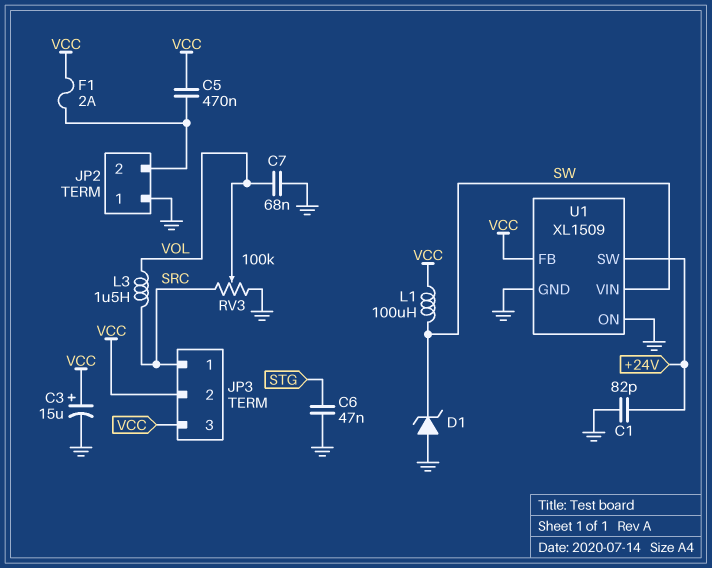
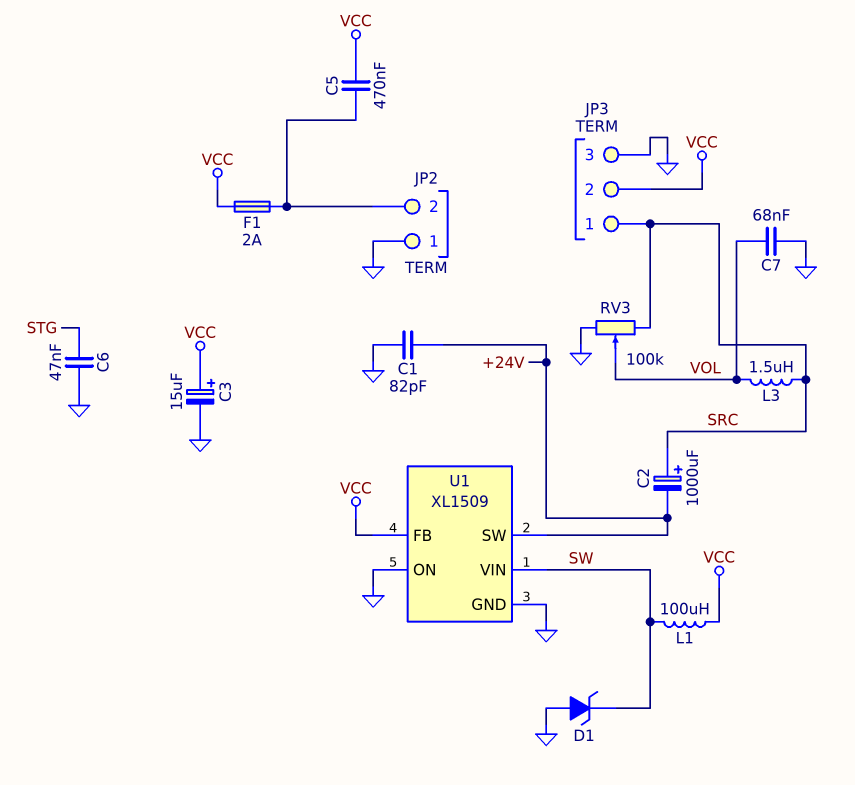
C2: none -> 1000uF (plus SRC, minus +24V)
JP3 pin 3: VCC -> GND

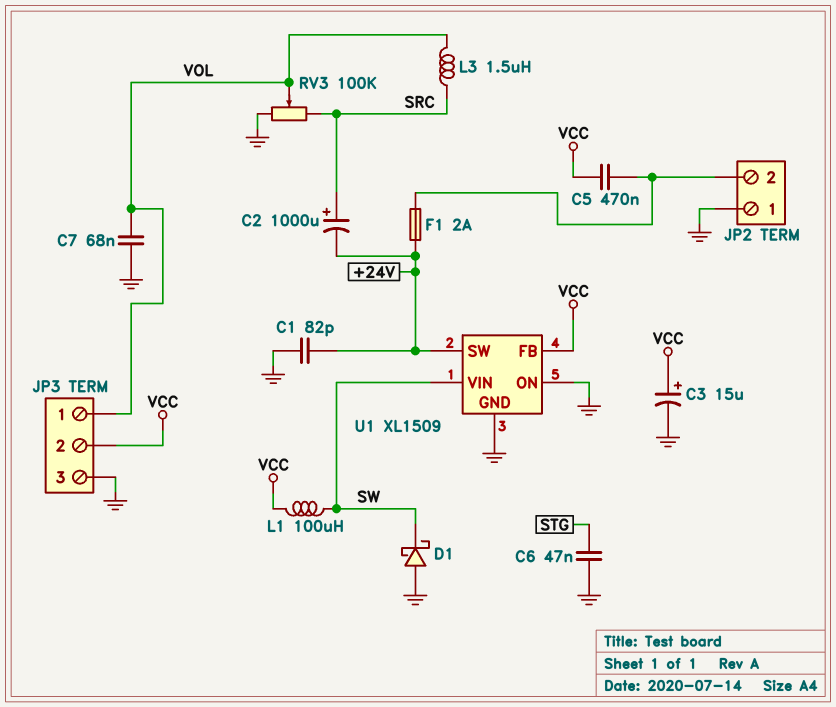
D1: zener (A GND, K SW) -> schottky (A GND, K SW)
F1: 2A (JP2/2, VCC) -> 2A (+24V, JP2/2)
JP3 pin 1: SRC -> VOL

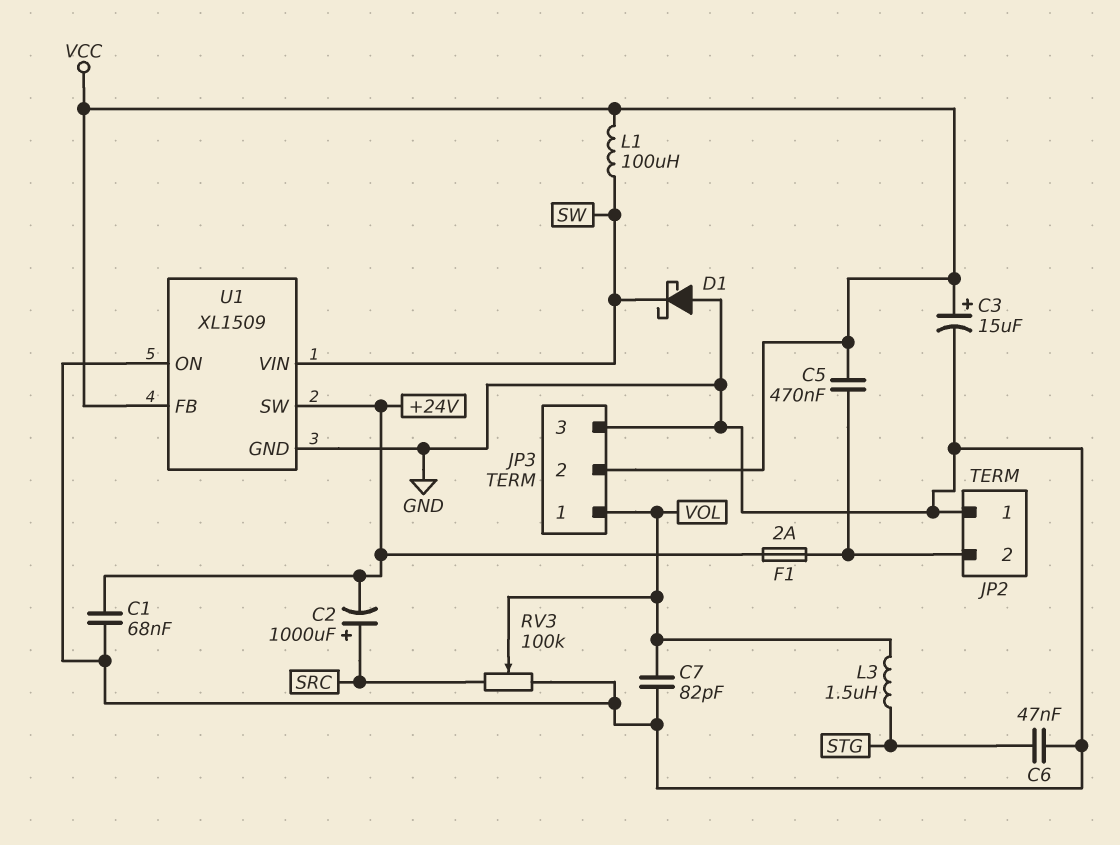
C1: 82pF (+24V, GND) -> 68nF (+24V, GND)
C7: 68nF (GND, VOL) -> 82pF (GND, VOL)
L3: 1.5uH (SRC, VOL) -> 1.5uH (STG, VOL)

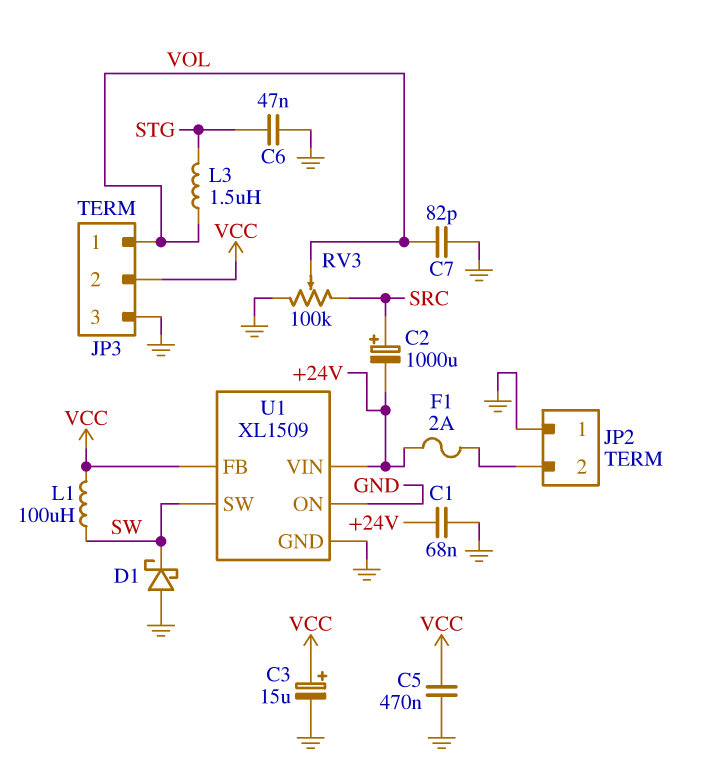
C5: 470nF (JP2/2, VCC) -> 470nF (GND, VCC)
U1 pin SW: +24V -> SW
U1 pin VIN: SW -> +24V

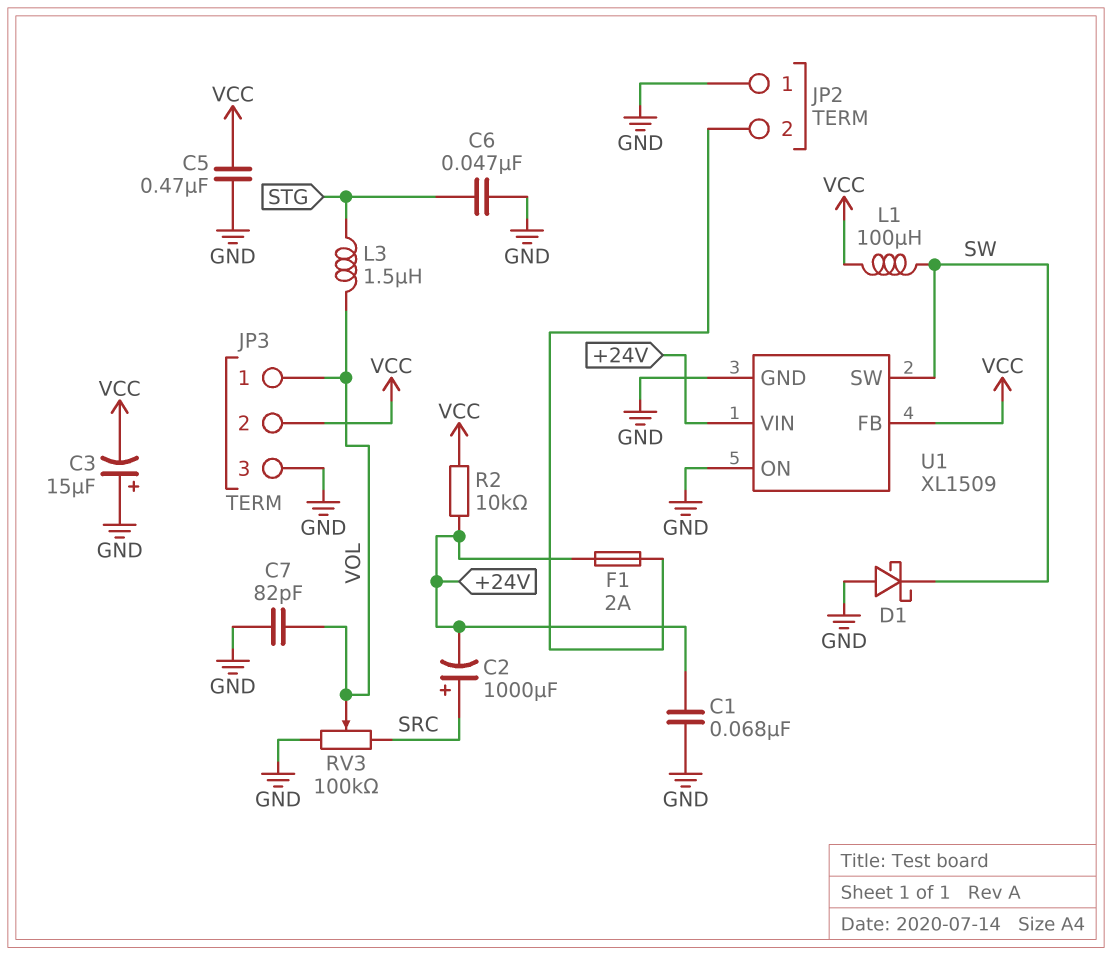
C3: 15uF (plus VCC, minus GND) -> 15uF (plus GND, minus VCC)
R2: none -> 10k (+24V, VCC)

